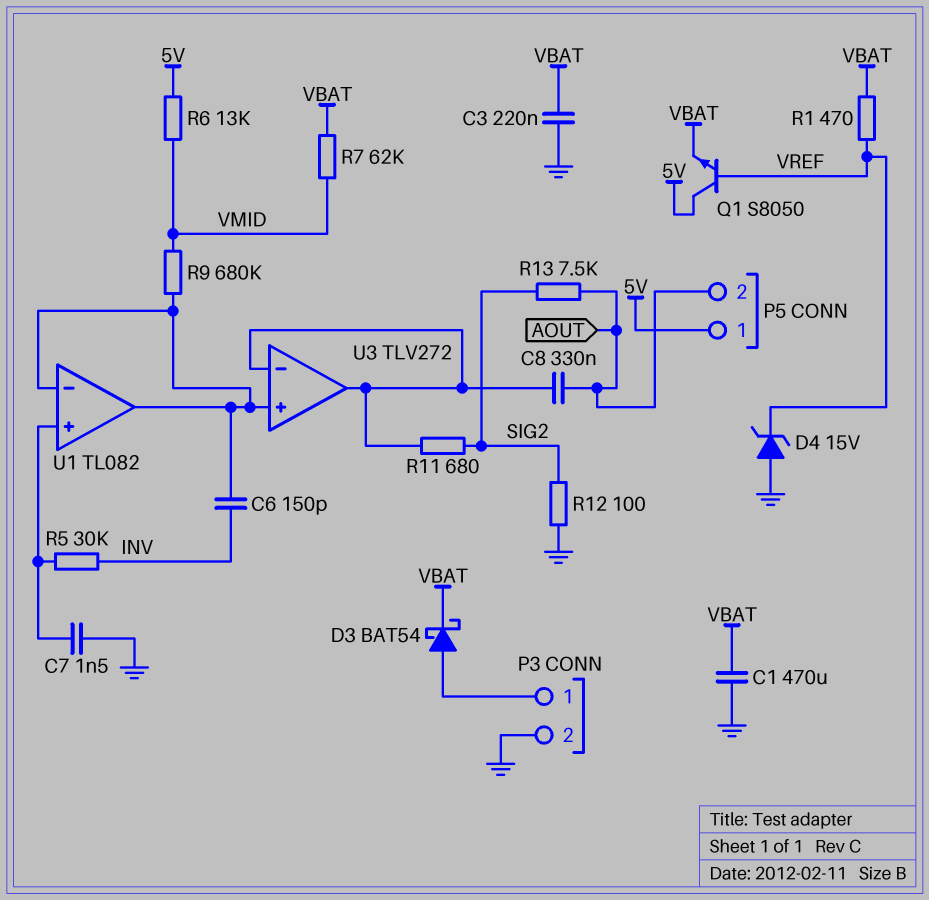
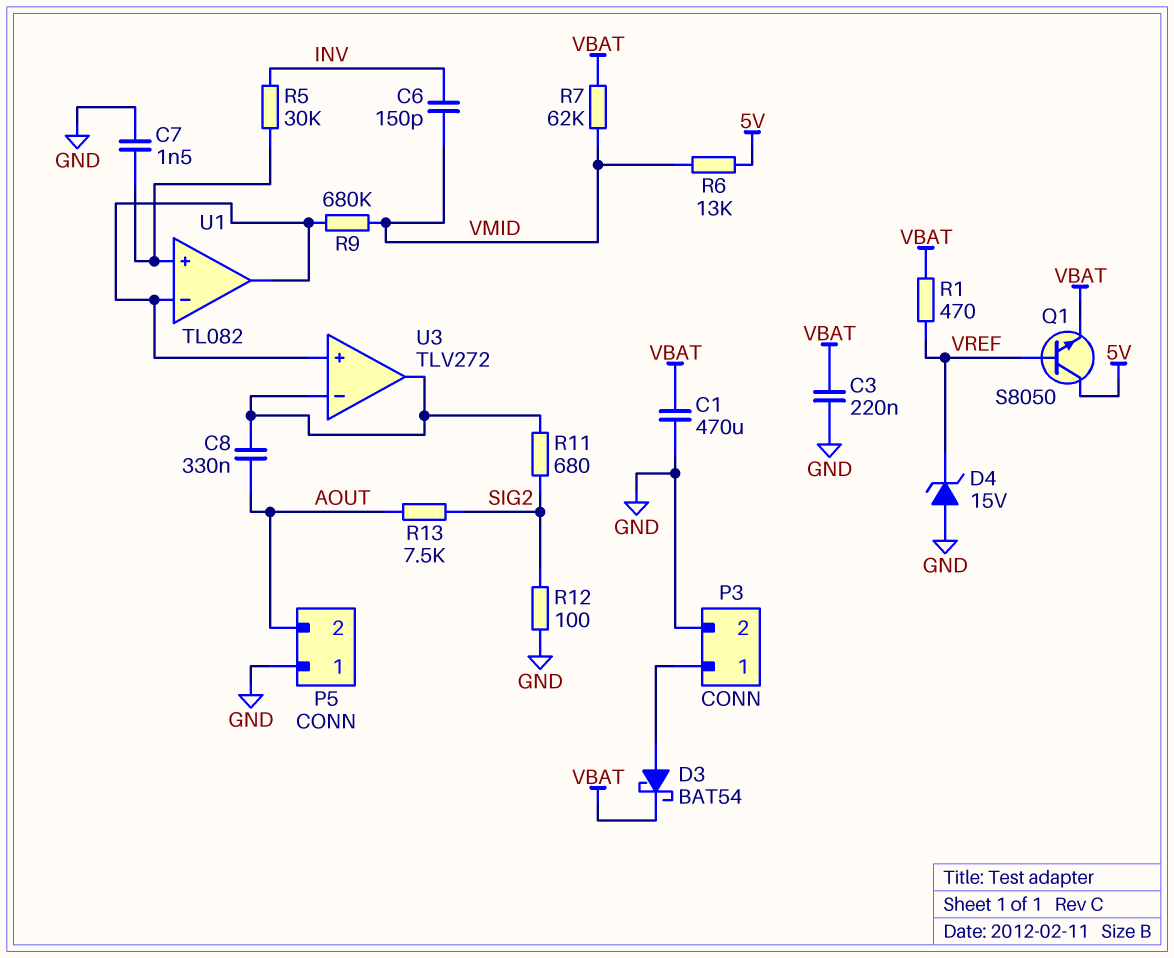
C6: 150pF (INV, U1/in-) -> 150pF (INV, VMID)
P5 pin 1: 5V -> GND

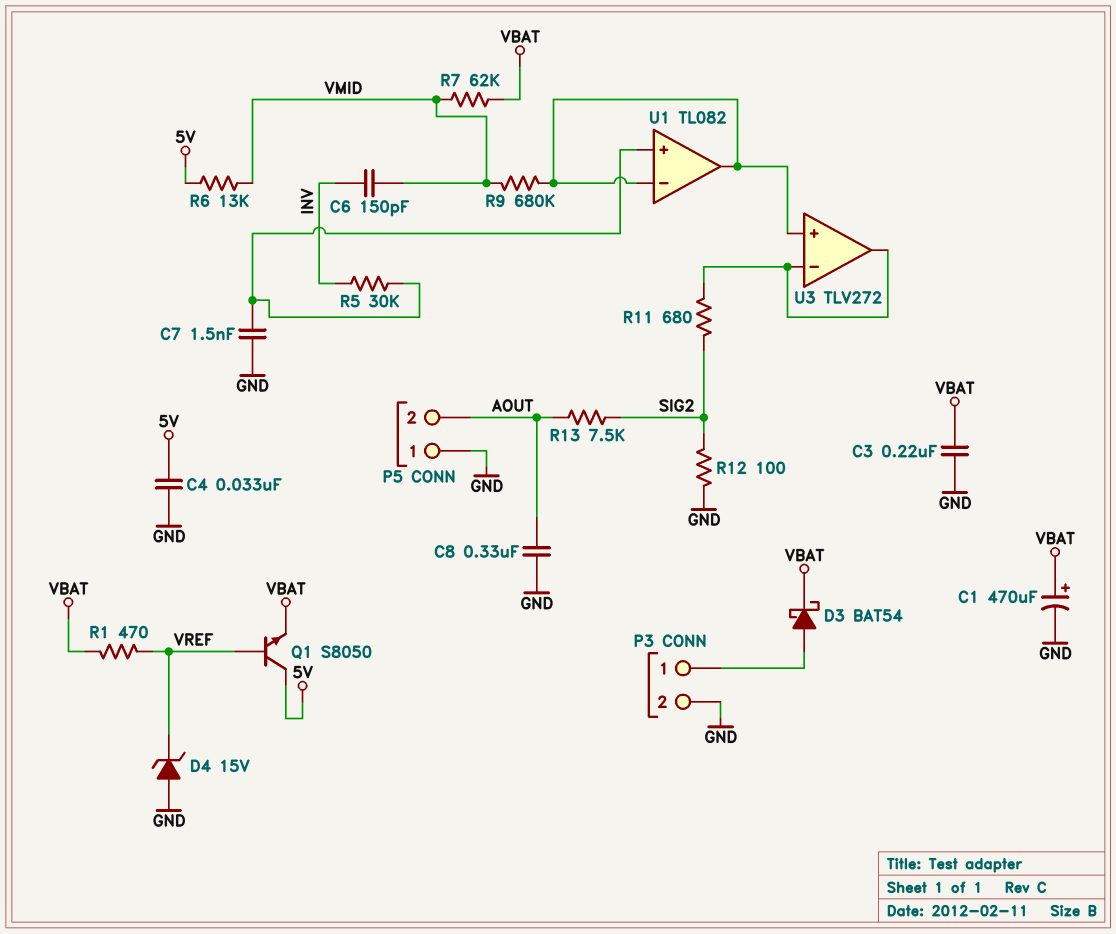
C1: 470uF (GND, VBAT) -> 470uF (plus VBAT, minus GND)
C4: none -> 33nF (5V, GND)
C8: 330nF (AOUT, U3/in-) -> 330nF (AOUT, GND)

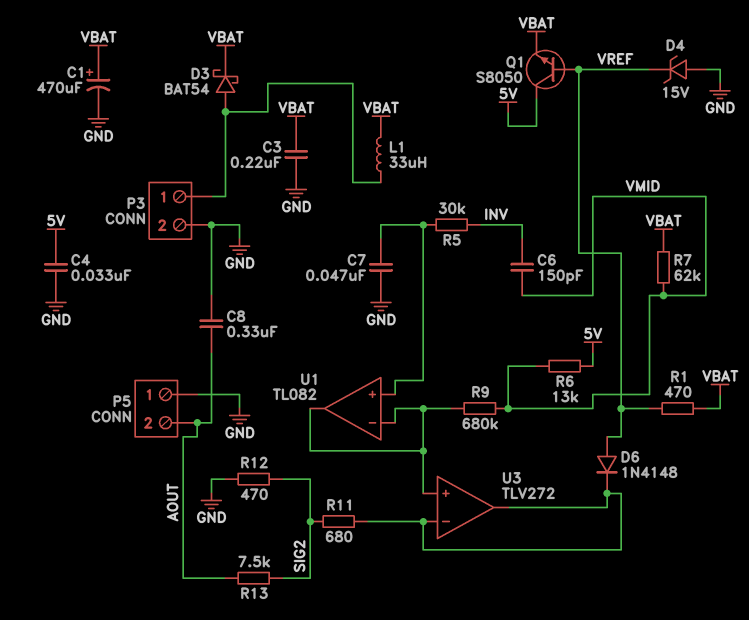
C7: 1.5nF (GND, U1/in+) -> 47nF (GND, U1/in+)
D6: none -> diode 1N4148 (A VREF, K U3/in-)
L1: none -> 33uH (P3/1, VBAT)
R12: 100 (GND, SIG2) -> 470 (GND, SIG2)

